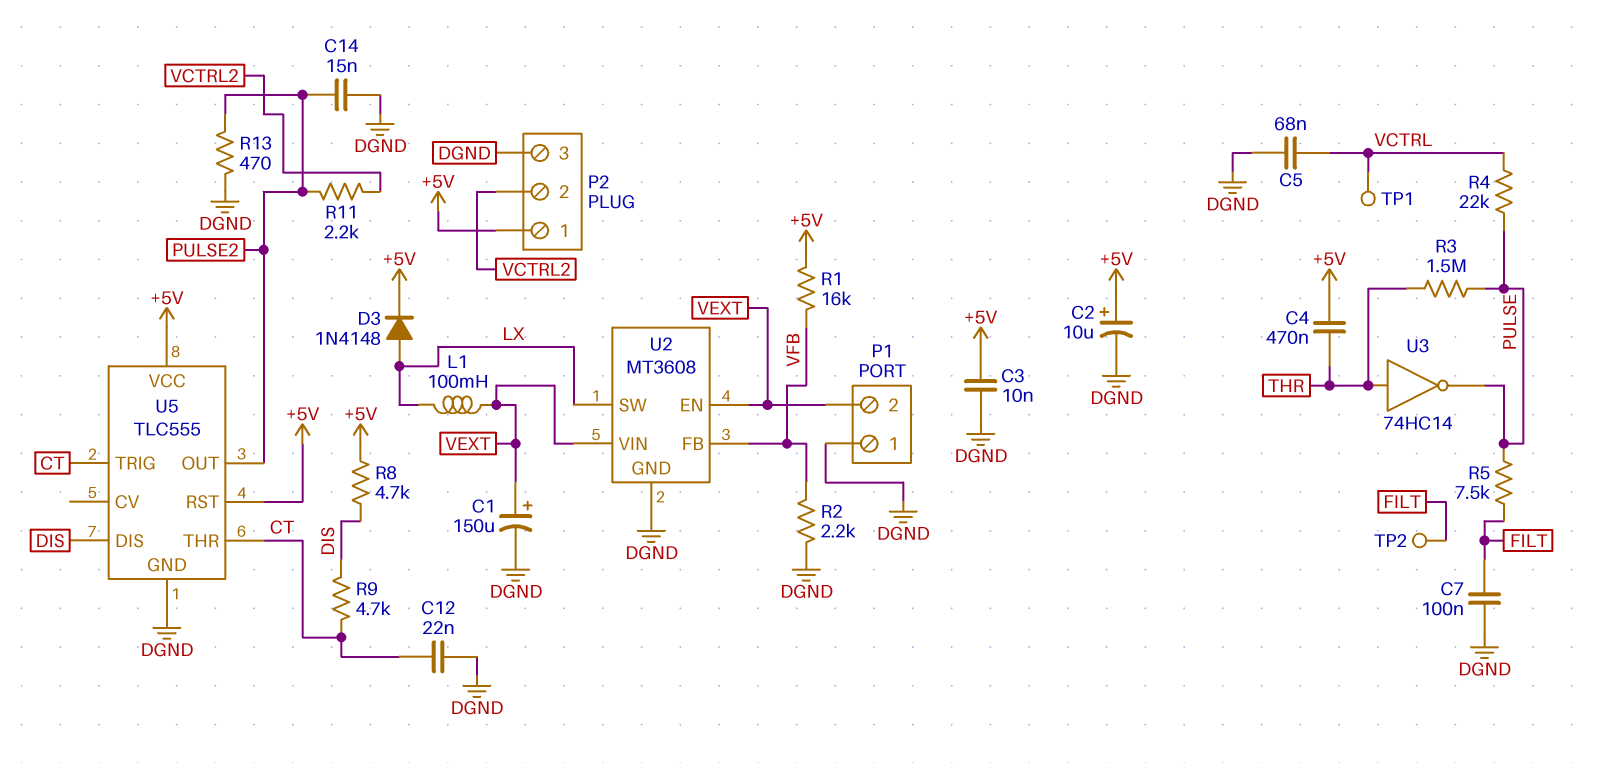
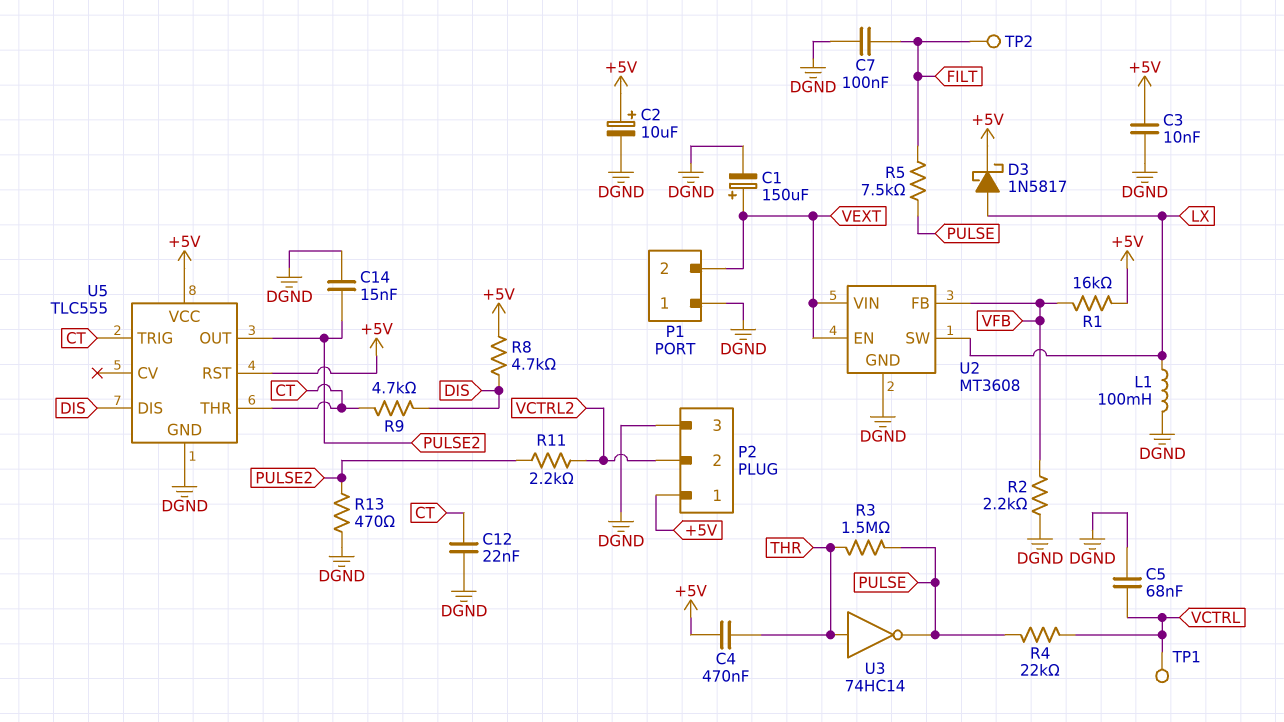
D3: diode 1N4148 (A LX, K +5V) -> schottky 1N5817 (A LX, K +5V)
L1: 100mH (LX, VEXT) -> 100mH (DGND, LX)

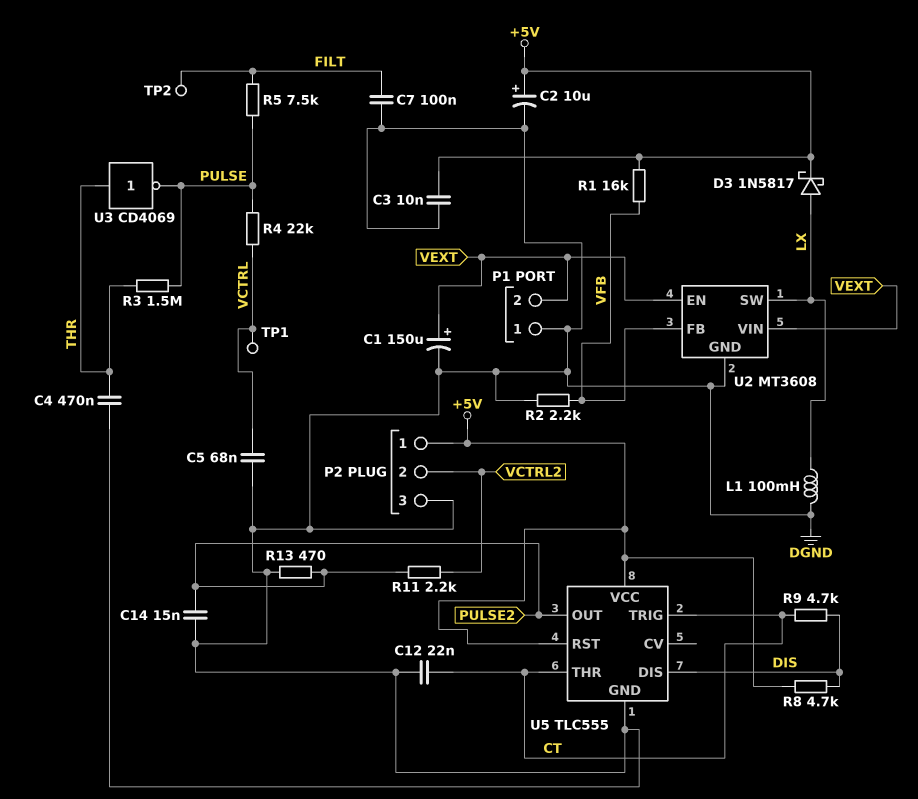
C4: 470nF (+5V, THR) -> 470nF (DGND, THR)
U3: NOT 74HC14 (in THR, out PULSE) -> NOT CD4069 (in THR, out PULSE)

